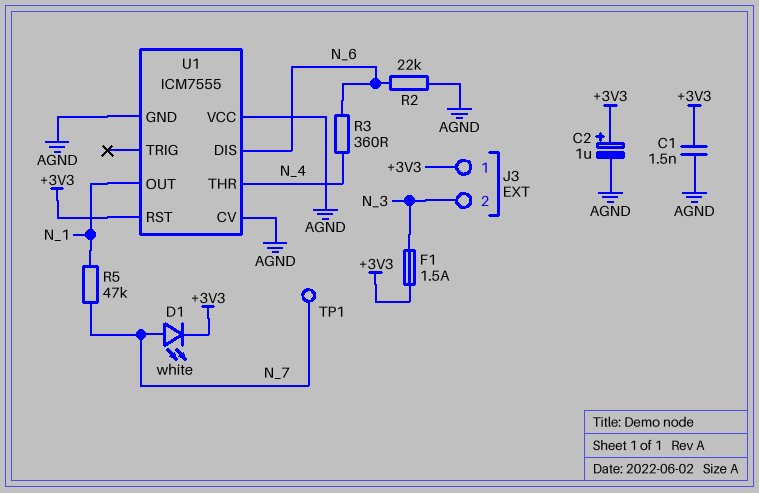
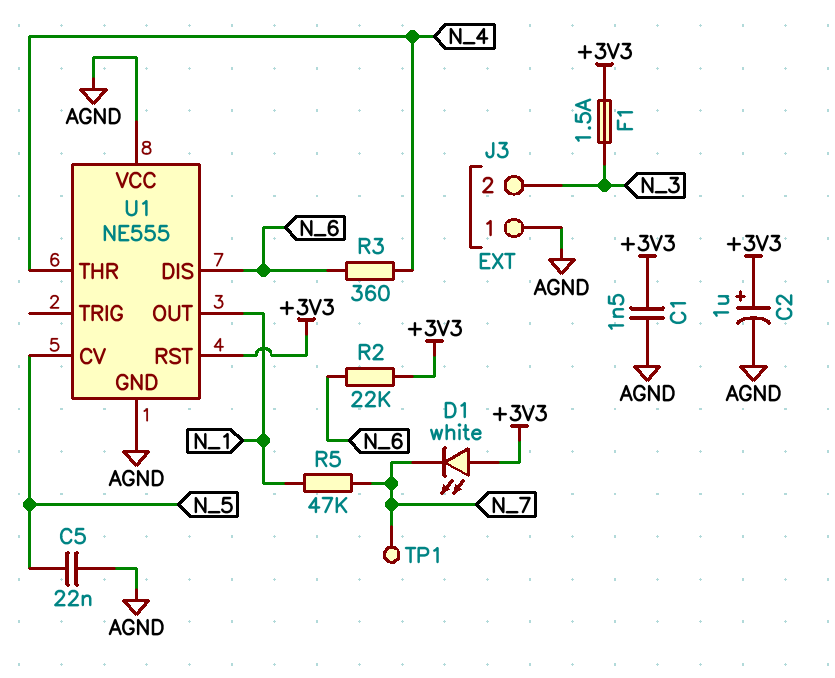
C5: none -> 22nF (AGND, N_5)
D1: LED white (A N_7, K +3V3) -> LED white (A +3V3, K N_7)
J3 pin 1: +3V3 -> AGND
R2: 22k (AGND, N_6) -> 22k (+3V3, N_6)
U1: ICM7555 -> NE555
U1 pin CV: AGND -> N_5

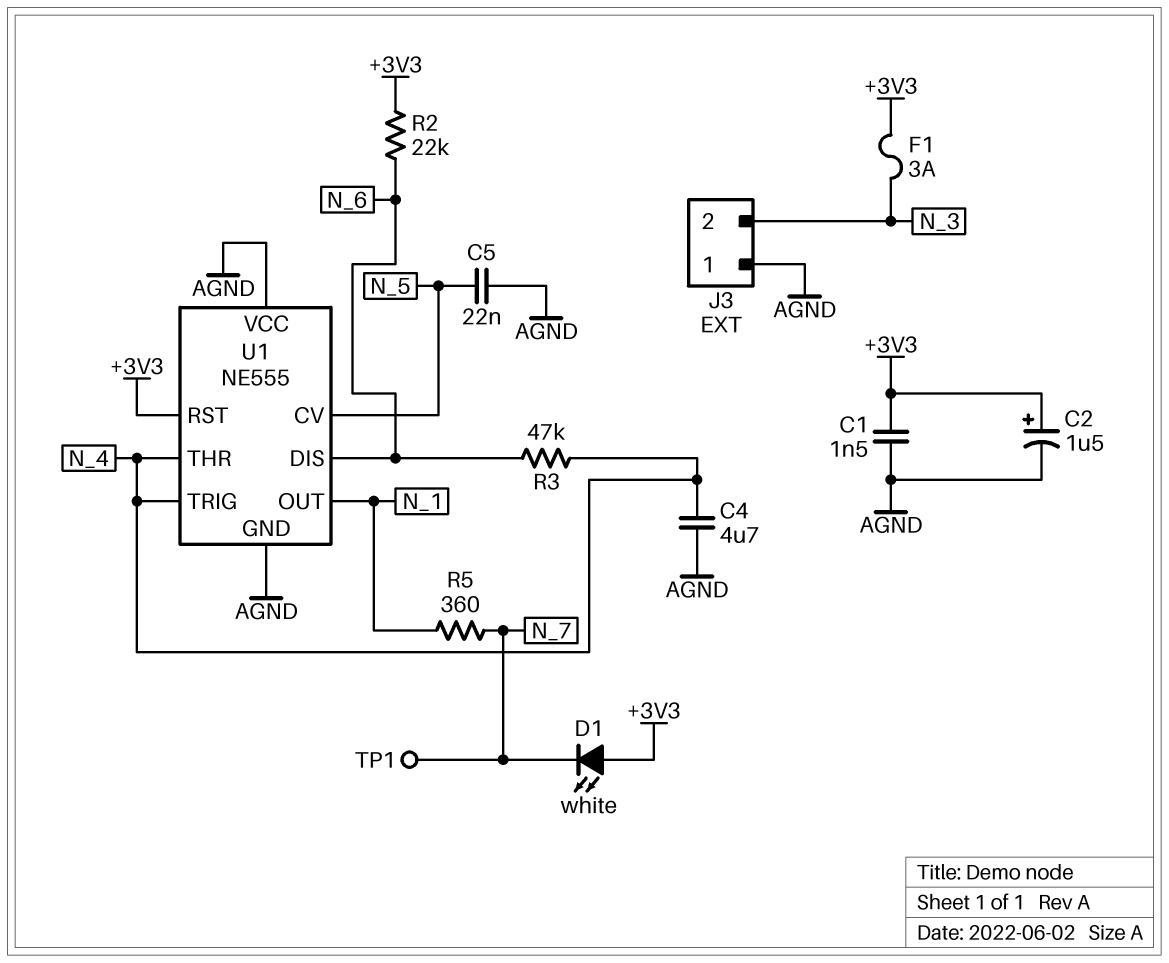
C2: 1uF (plus +3V3, minus AGND) -> 1.5uF (plus +3V3, minus AGND)
C4: none -> 4.7uF (AGND, N_4)
F1: 1.5A (+3V3, N_3) -> 3A (+3V3, N_3)
R3: 360 (N_4, N_6) -> 47k (N_4, N_6)
R5: 47k (N_1, N_7) -> 360 (N_1, N_7)
U1 pin TRIG: none -> N_4

